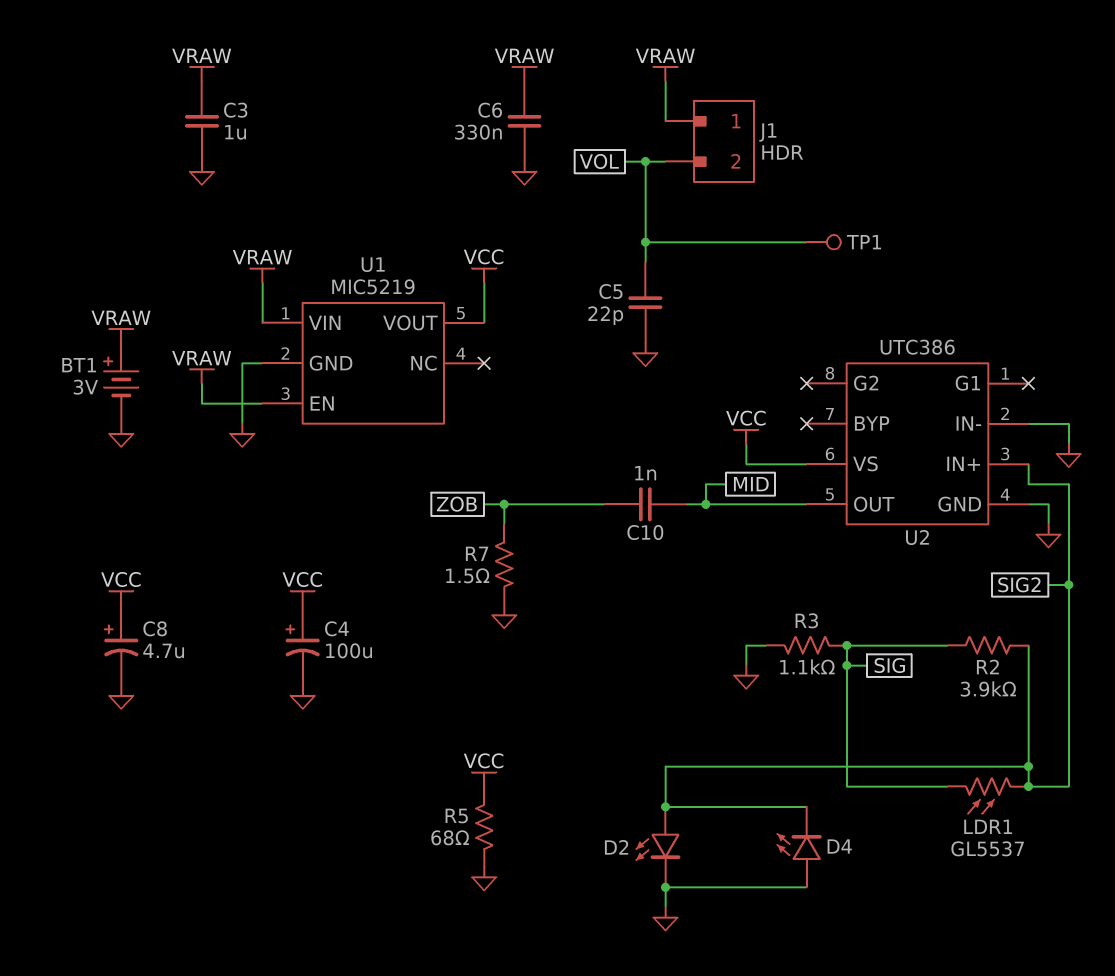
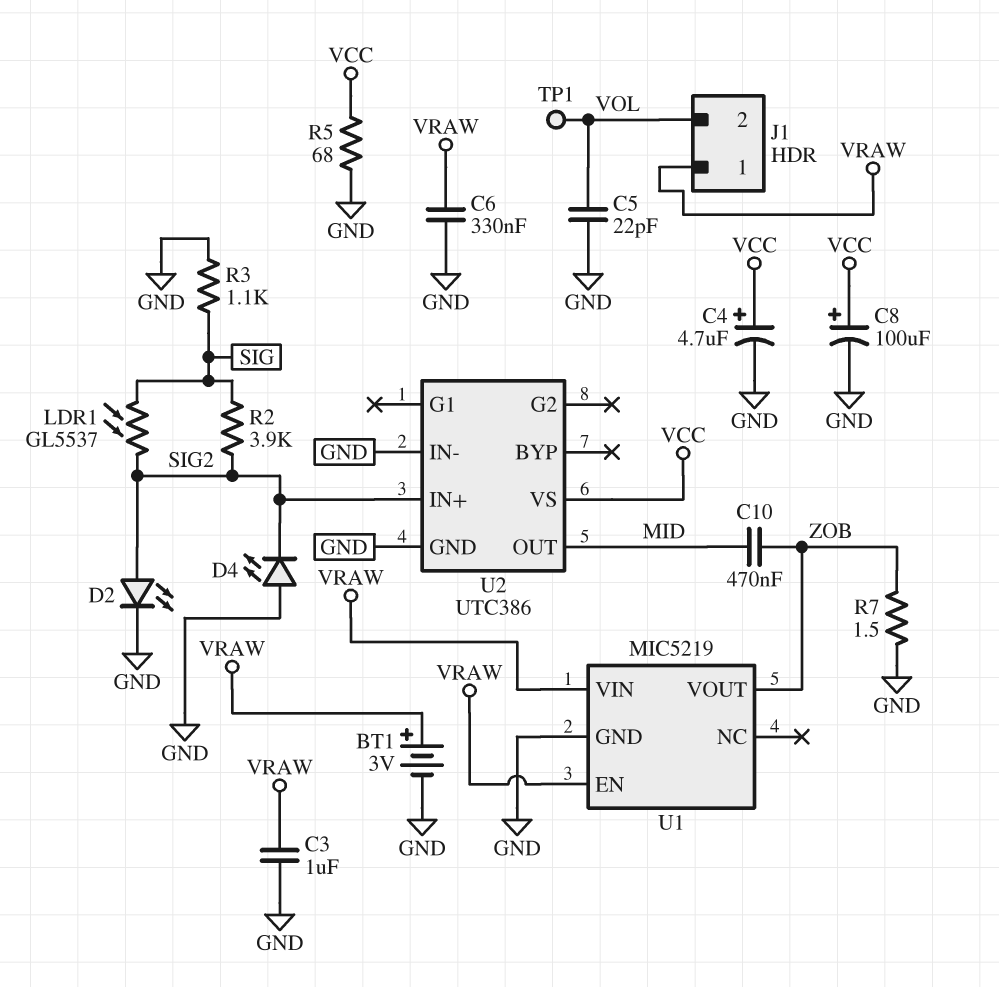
C4: 100uF (plus VCC, minus GND) -> 4.7uF (plus VCC, minus GND)
C8: 4.7uF (plus VCC, minus GND) -> 100uF (plus VCC, minus GND)
C10: 1nF (MID, ZOB) -> 470nF (MID, ZOB)
U1 pin VOUT: VCC -> ZOB

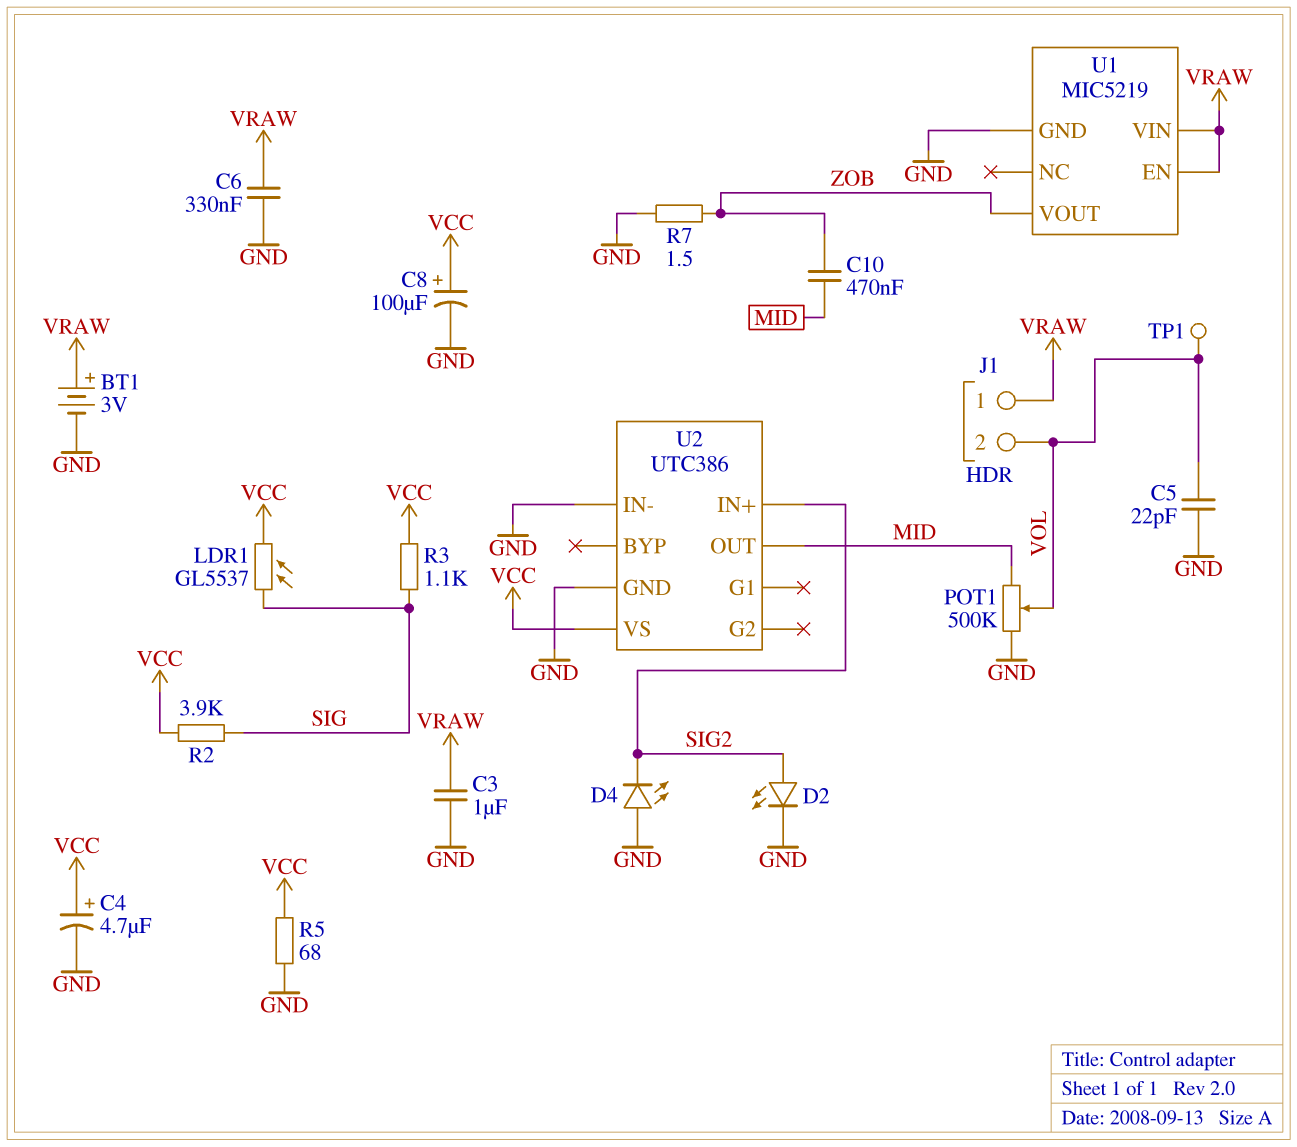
LDR1: GL5537 (SIG, SIG2) -> GL5537 (SIG, VCC)
POT1: none -> 500k (GND, MID, wiper VOL)
R2: 3.9k (SIG, SIG2) -> 3.9k (SIG, VCC)
R3: 1.1k (GND, SIG) -> 1.1k (SIG, VCC)

